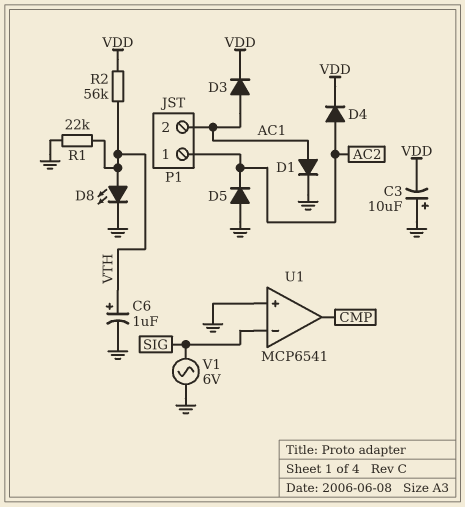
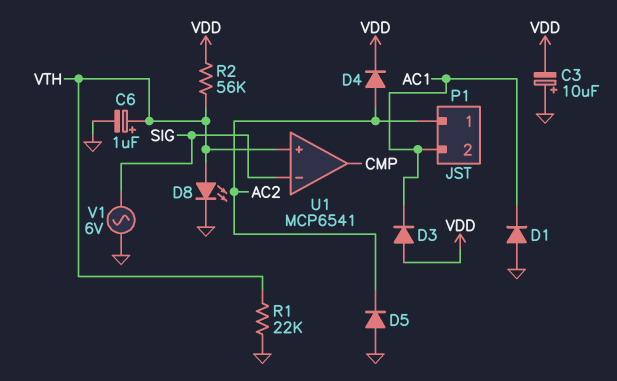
D1: diode (A AC1, K GND) -> diode (A GND, K AC1)
D3: diode (A AC1, K VDD) -> diode (A VDD, K AC1)
U1 pin in+: GND -> VTH

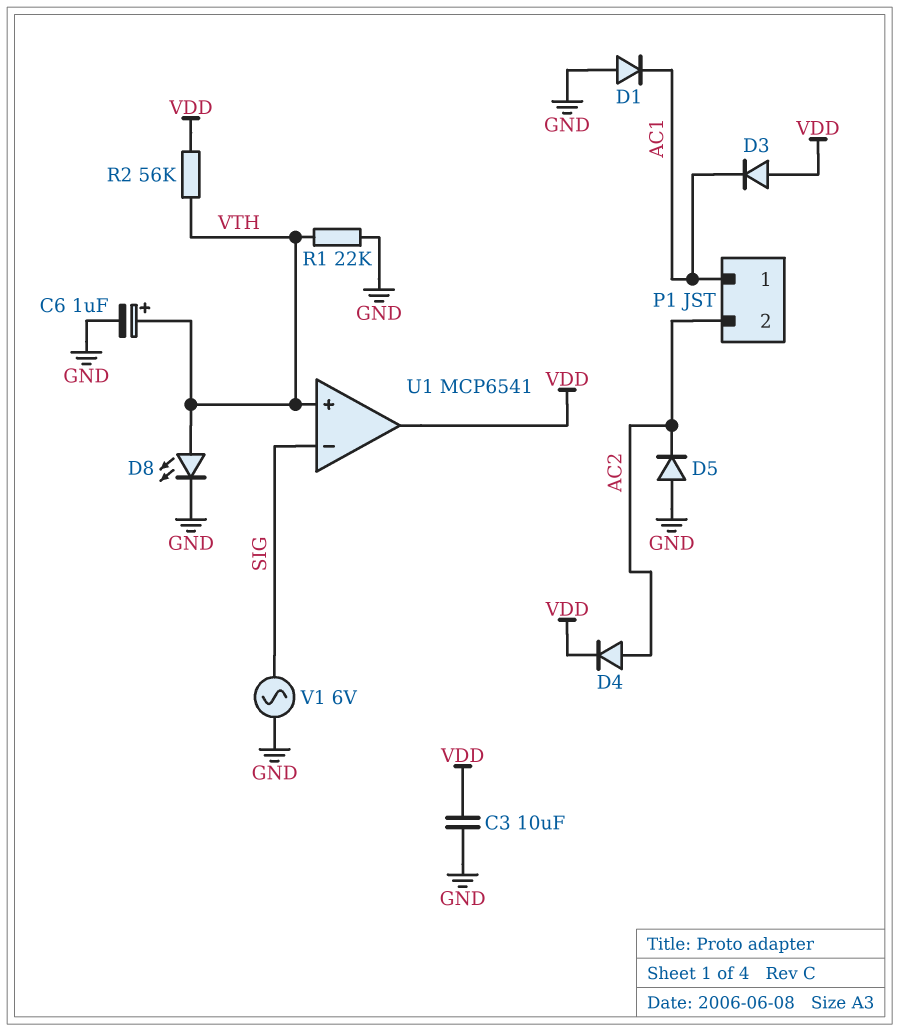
C3: 10uF (plus GND, minus VDD) -> 10uF (GND, VDD)
P1 pin 1: AC2 -> AC1
P1 pin 2: AC1 -> AC2
U1 pin out: CMP -> VDD

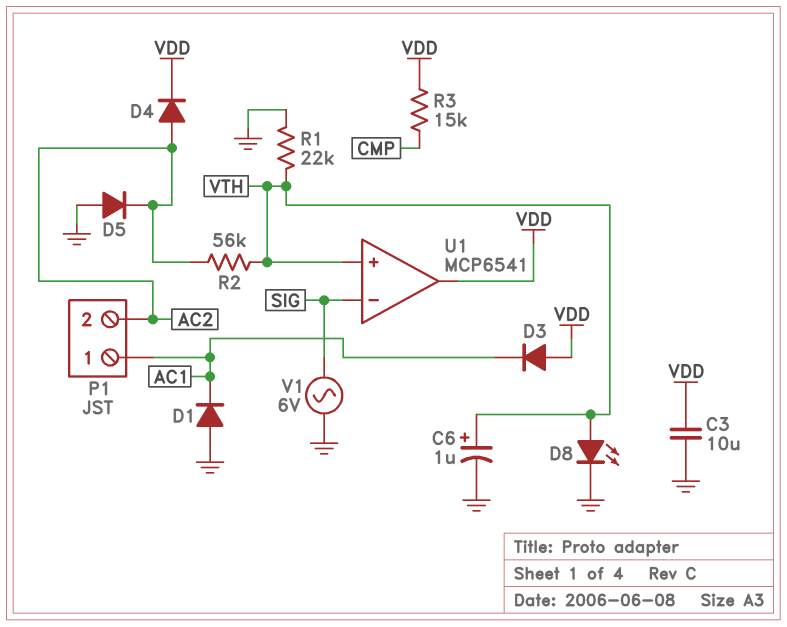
R2: 56k (VDD, VTH) -> 56k (AC2, VTH)
R3: none -> 15k (CMP, VDD)

